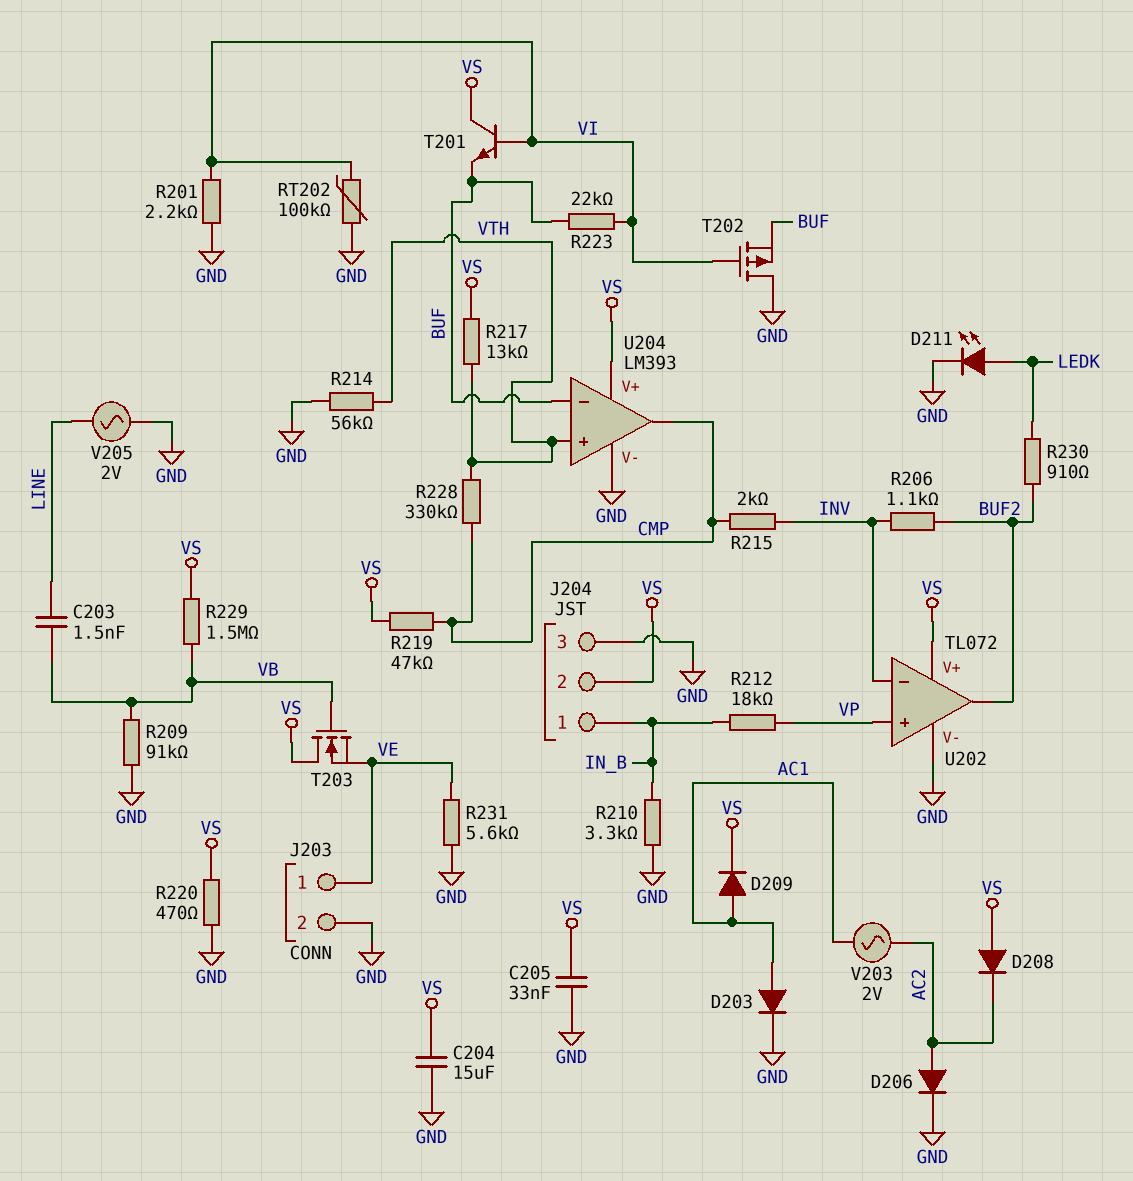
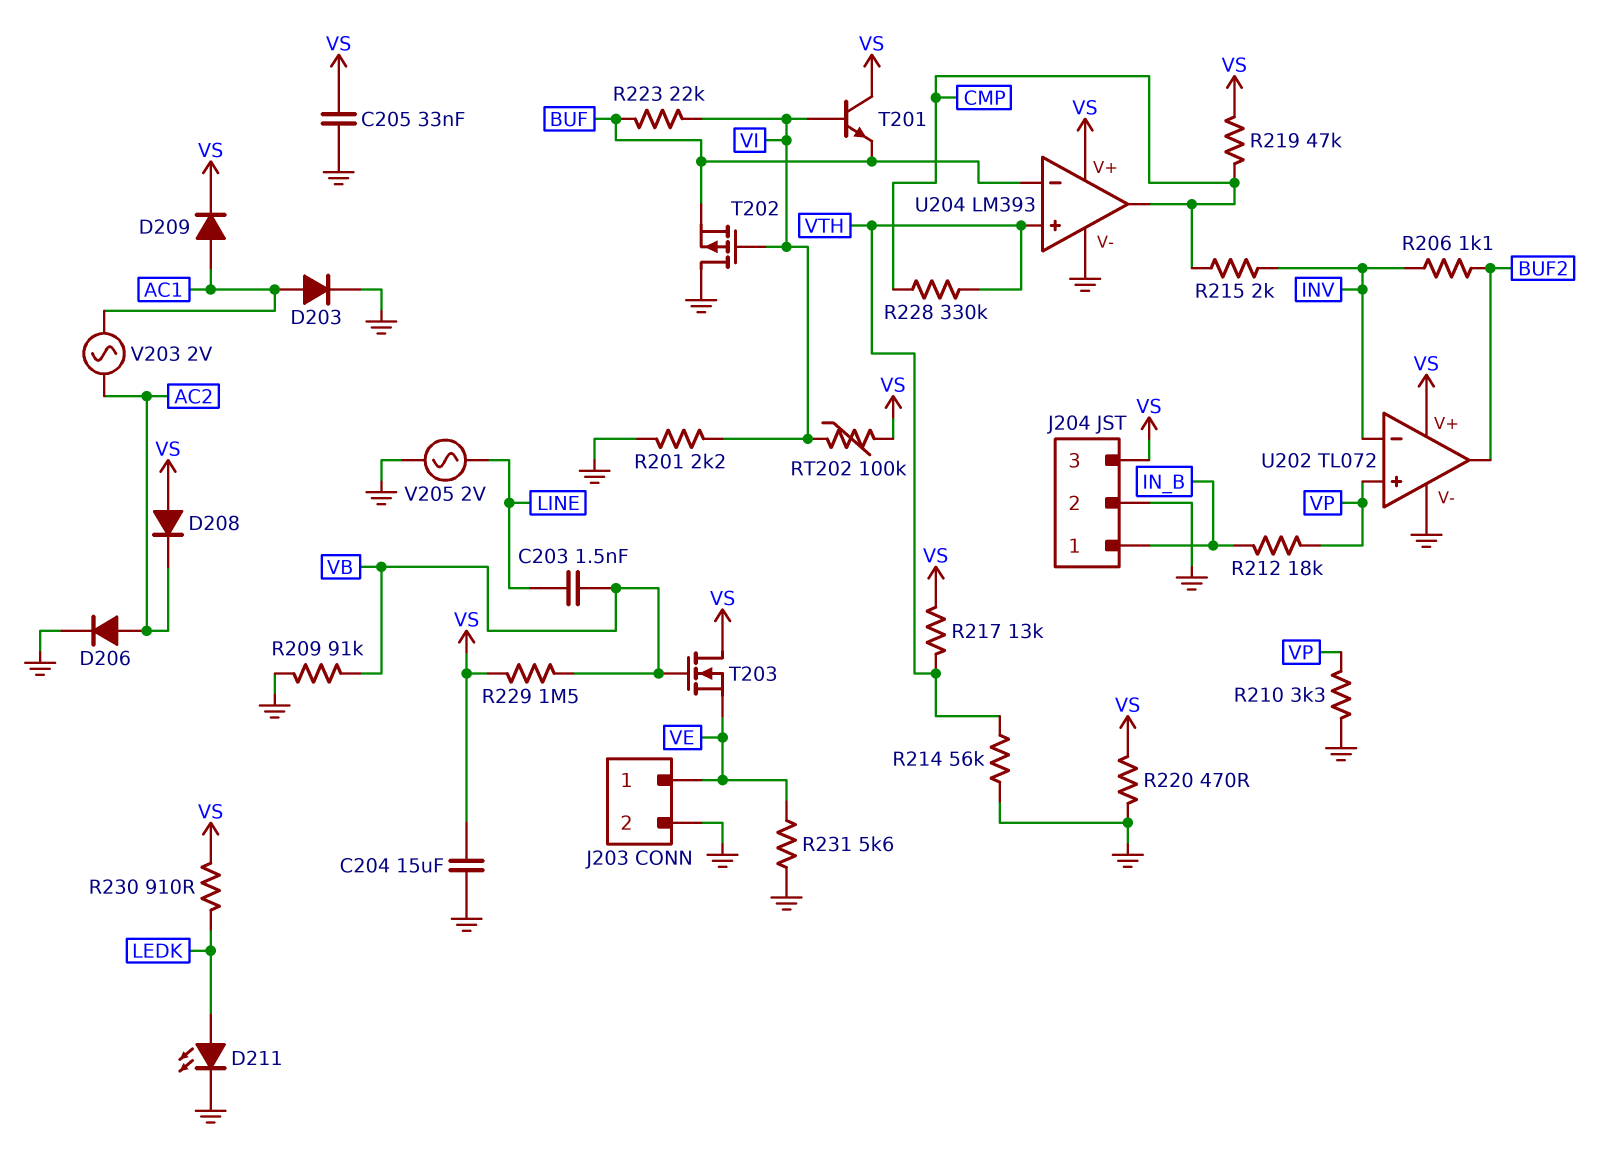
J204 pin 2: VS -> GND
J204 pin 3: GND -> VS
R210: 3.3k (GND, IN_B) -> 3.3k (GND, VP)
R230: 910 (BUF2, LEDK) -> 910 (LEDK, VS)
RT202: 100k (GND, VI) -> 100k (VI, VS)

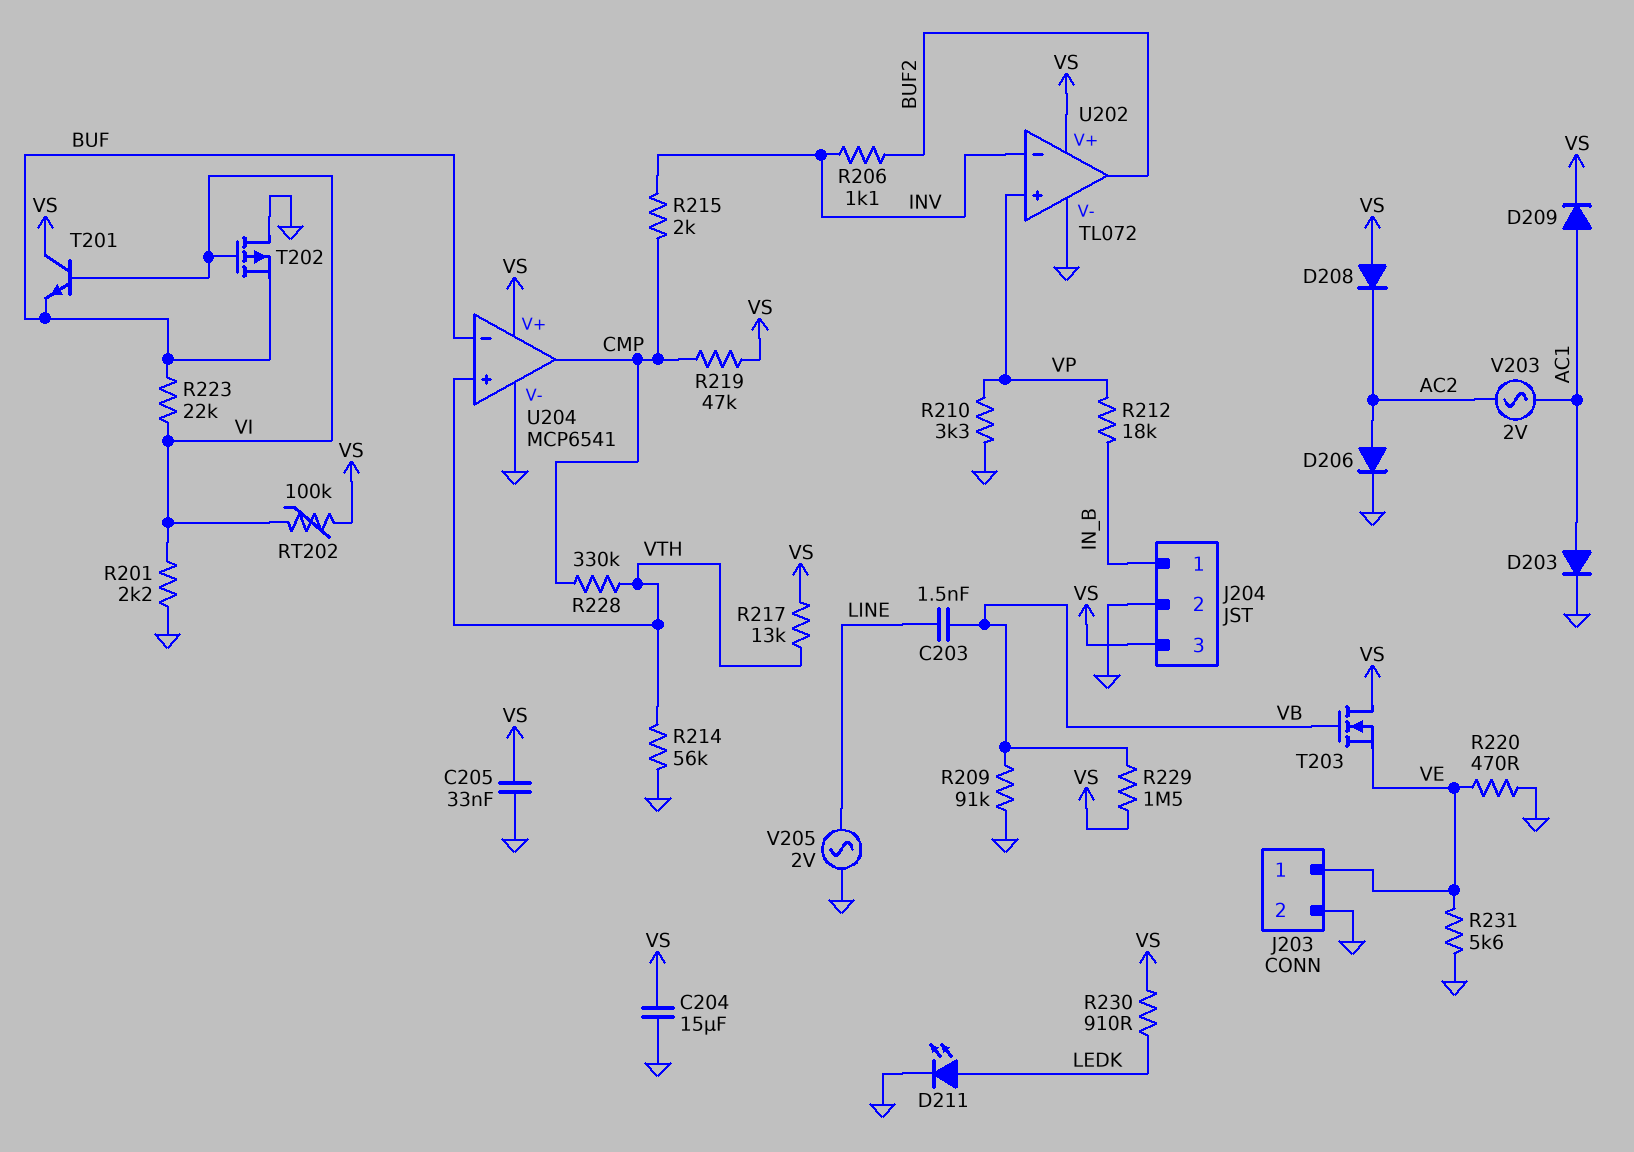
R220: 470 (GND, VS) -> 470 (GND, VE)
U204: LM393 -> MCP6541

